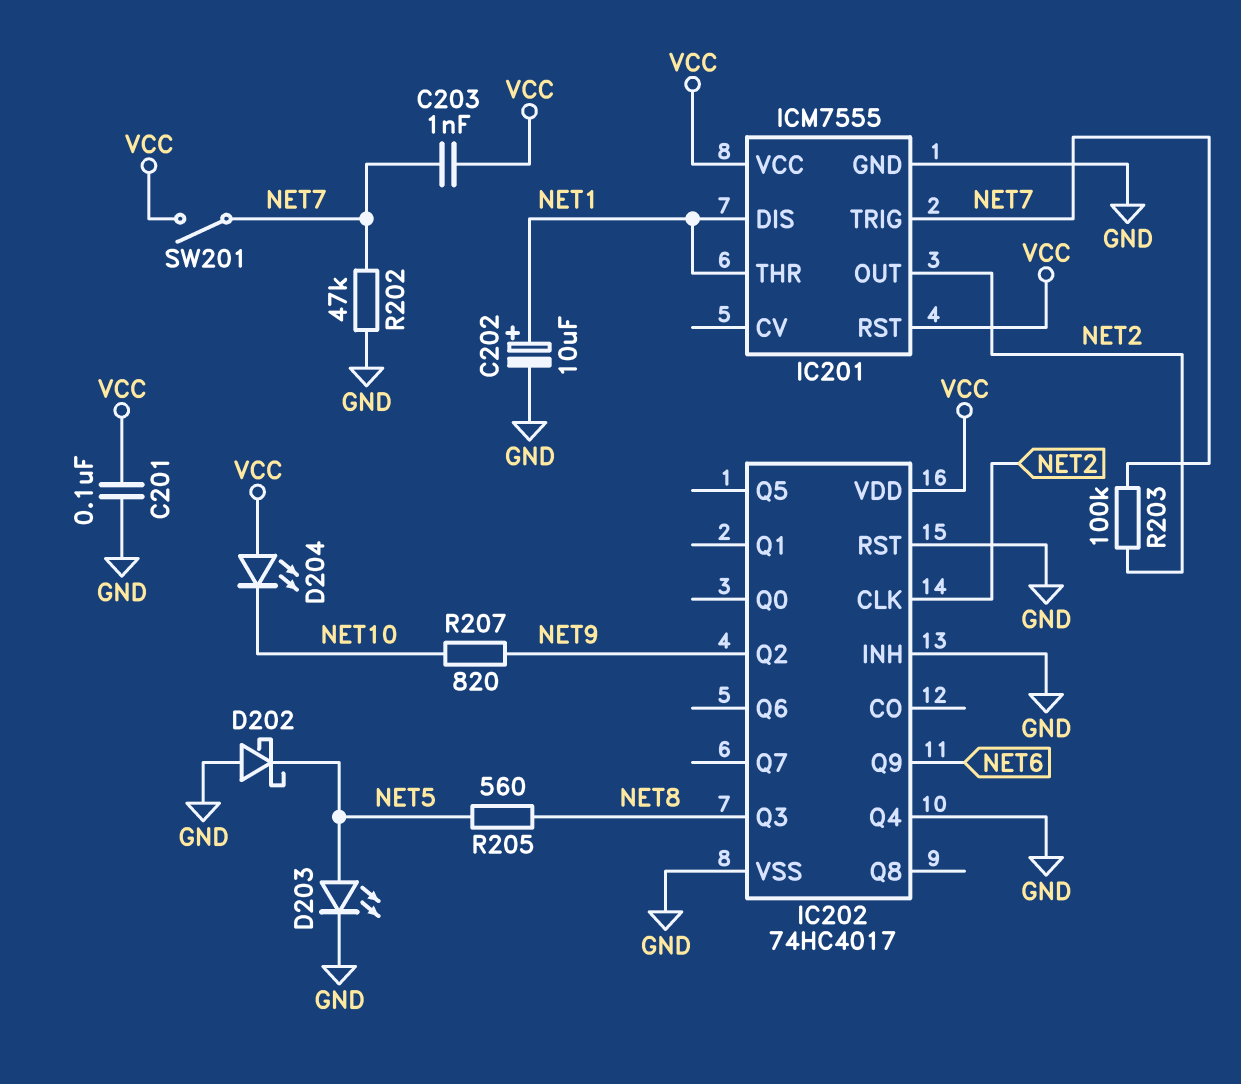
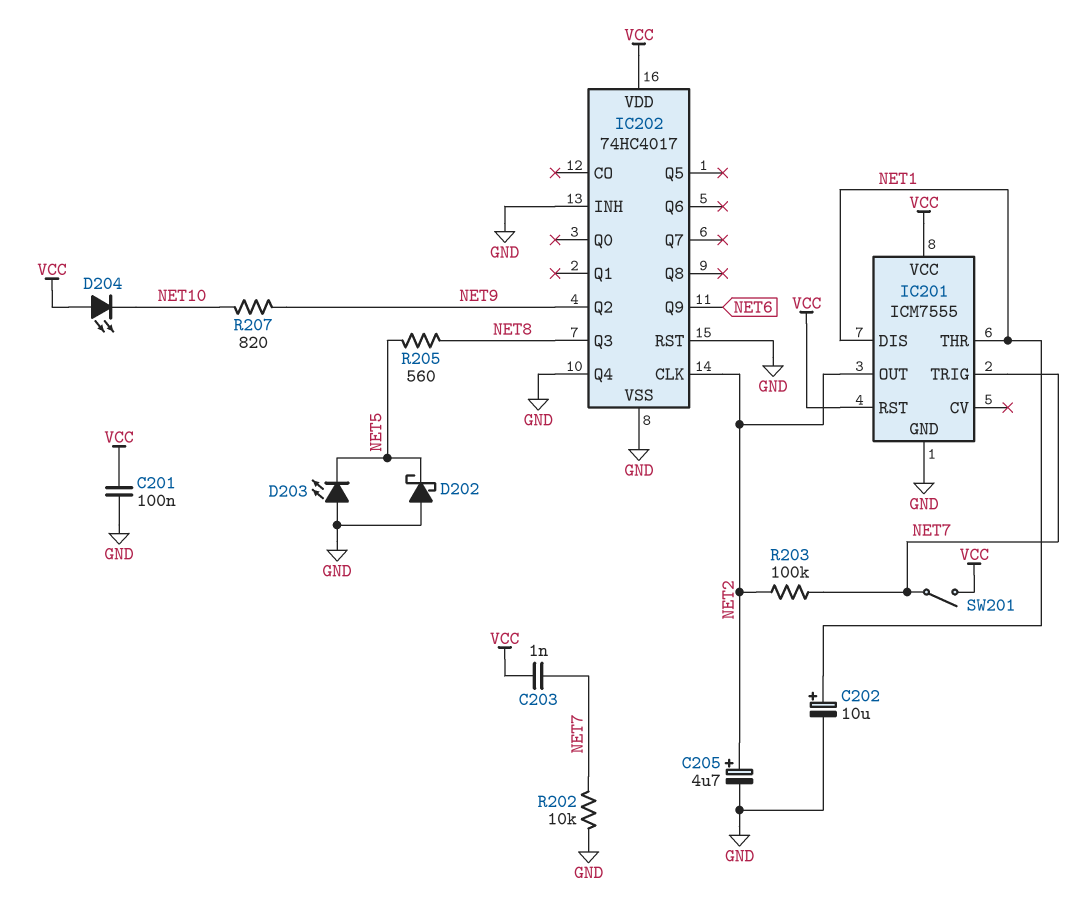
C205: none -> 4.7uF (plus NET2, minus GND)
D203: LED (A NET5, K GND) -> LED (A GND, K NET5)
R202: 47k (GND, NET7) -> 10k (GND, NET7)

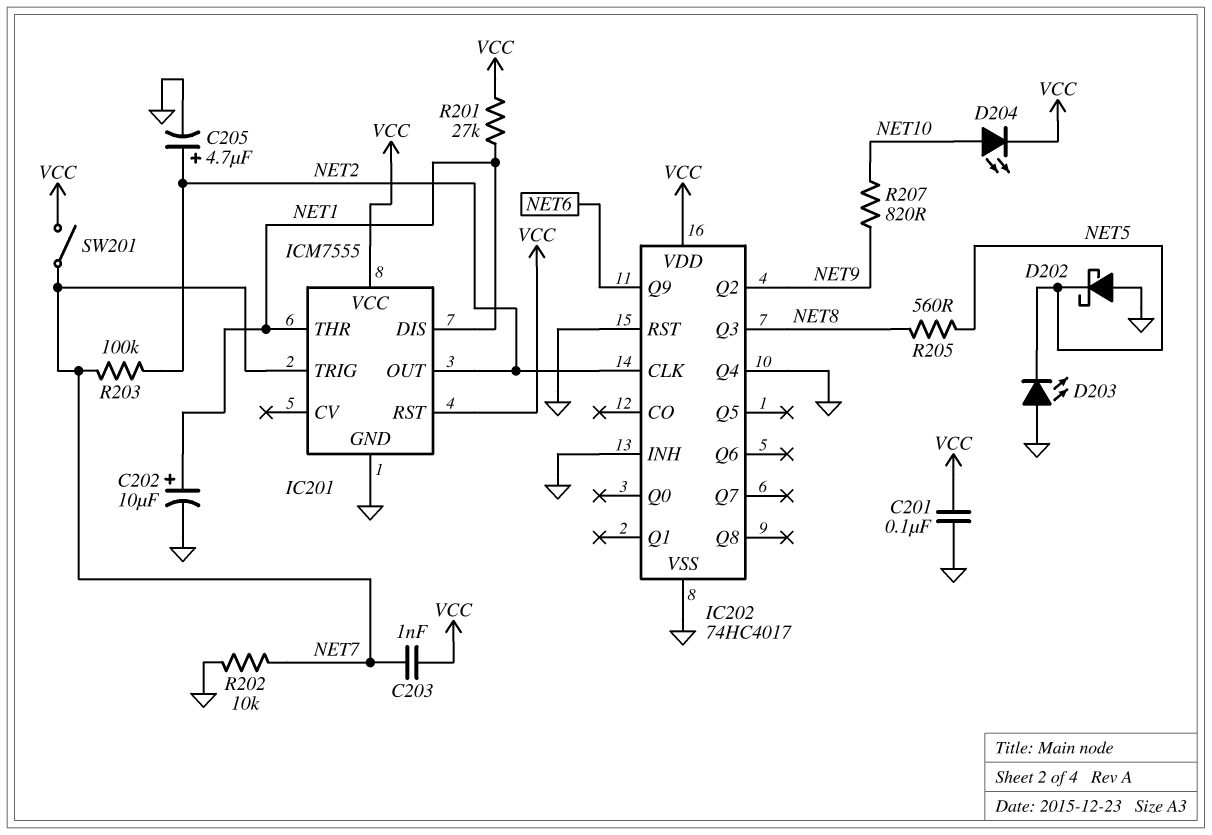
D204: LED (A VCC, K NET10) -> LED (A NET10, K VCC)
R201: none -> 27k (NET1, VCC)

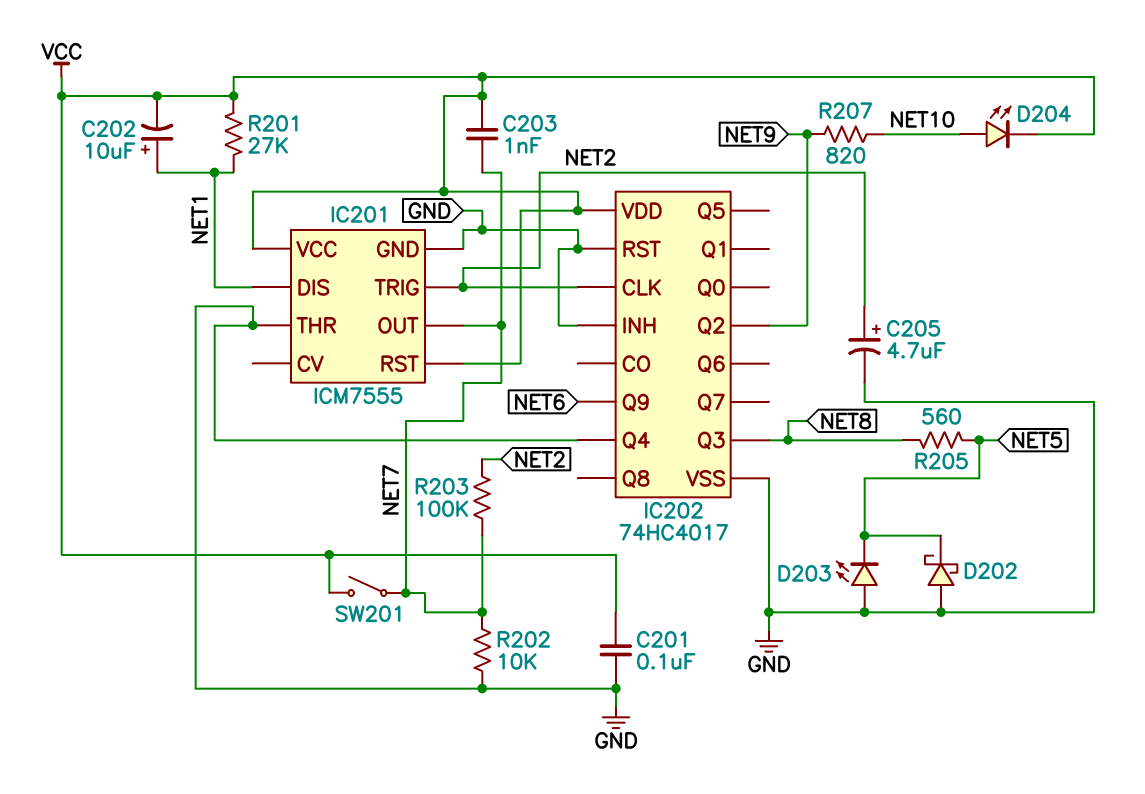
C202: 10uF (plus NET1, minus GND) -> 10uF (plus NET1, minus VCC)
IC201 pin OUT: NET2 -> NET7
IC201 pin THR: NET1 -> GND
IC201 pin TRIG: NET7 -> NET2

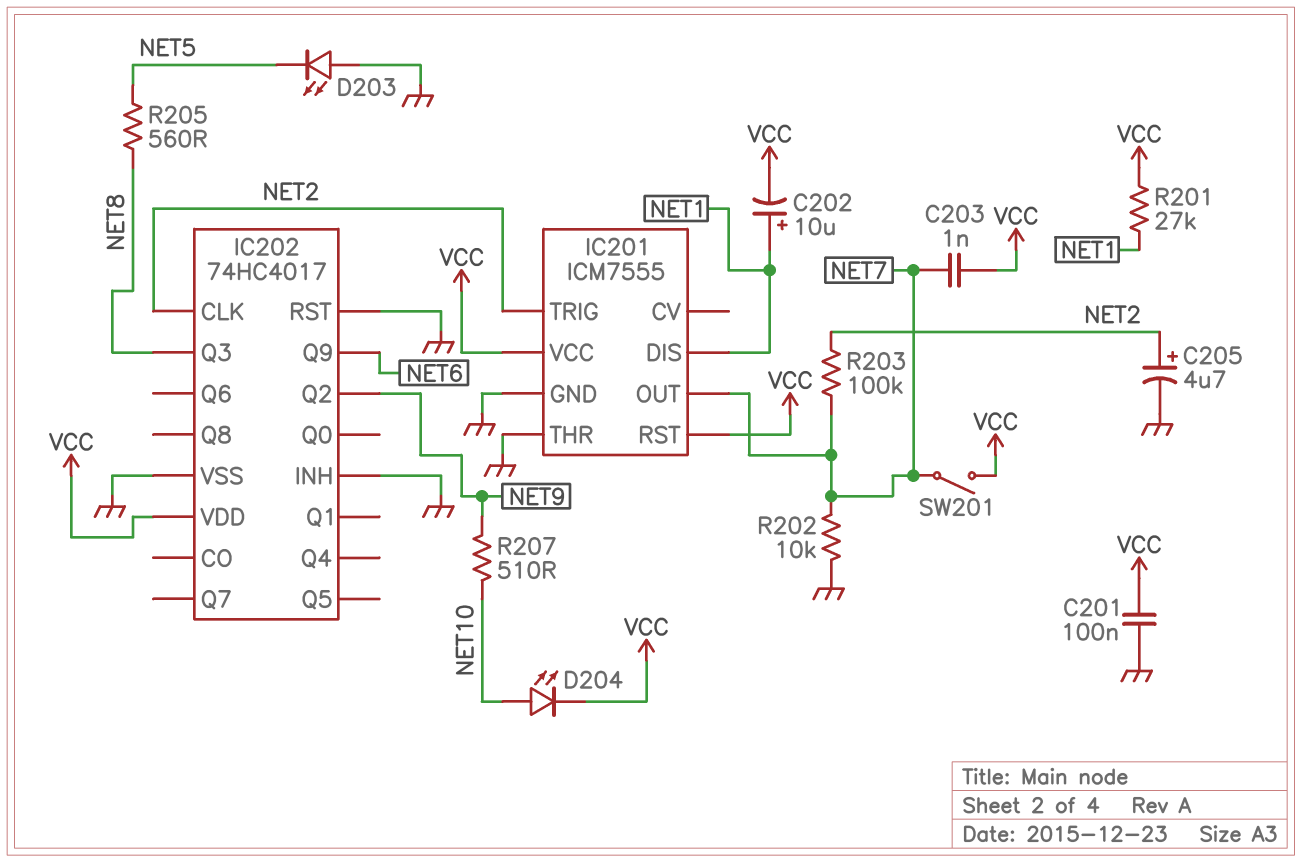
D202: schottky (A GND, K NET5) -> none
IC202 pin Q4: GND -> none
R207: 820 (NET9, NET10) -> 510 (NET9, NET10)

